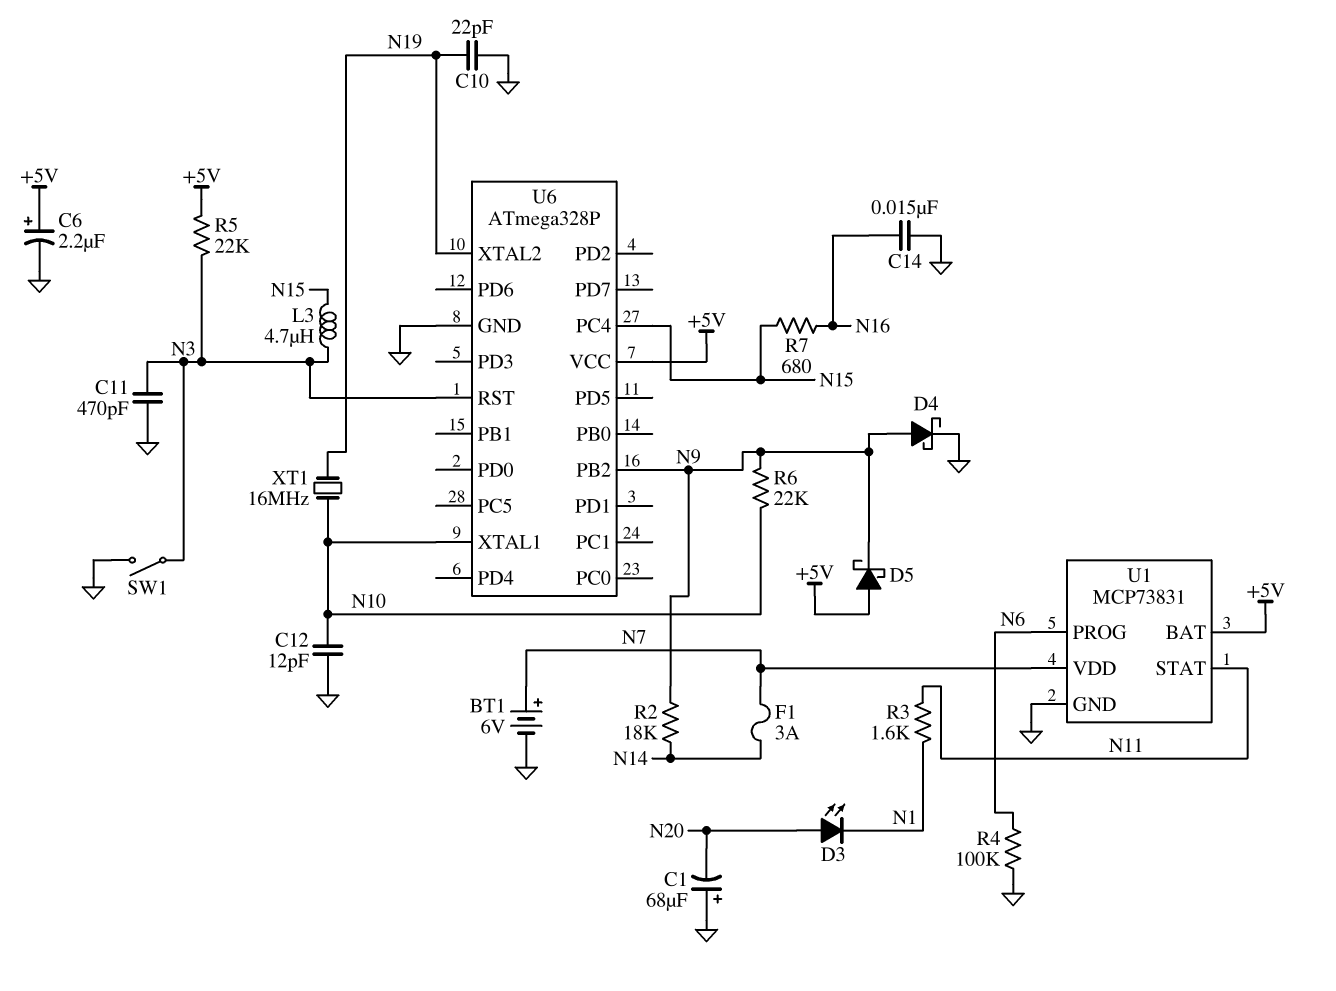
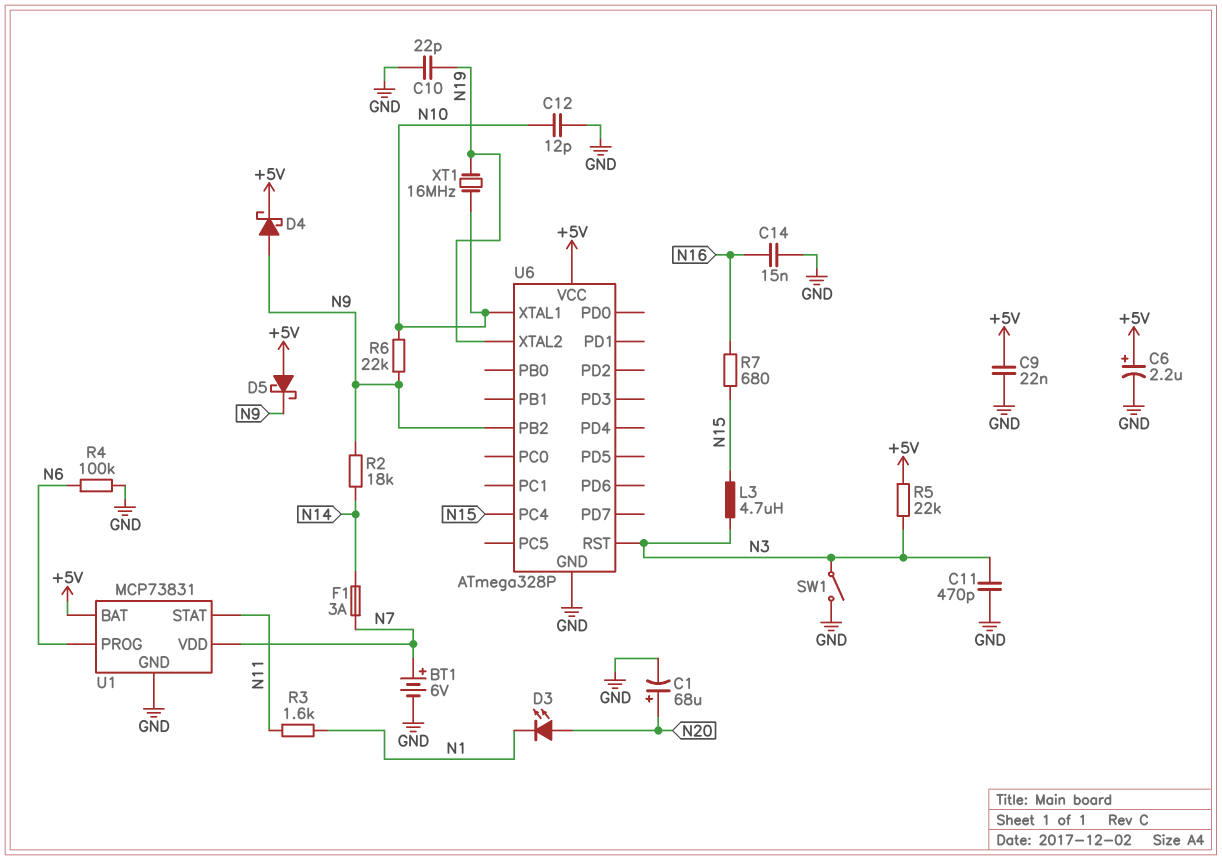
C1: 68uF (plus GND, minus N20) -> 68uF (plus N20, minus GND)
C9: none -> 22nF (+5V, GND)
D4: schottky (A N9, K GND) -> schottky (A N9, K +5V)

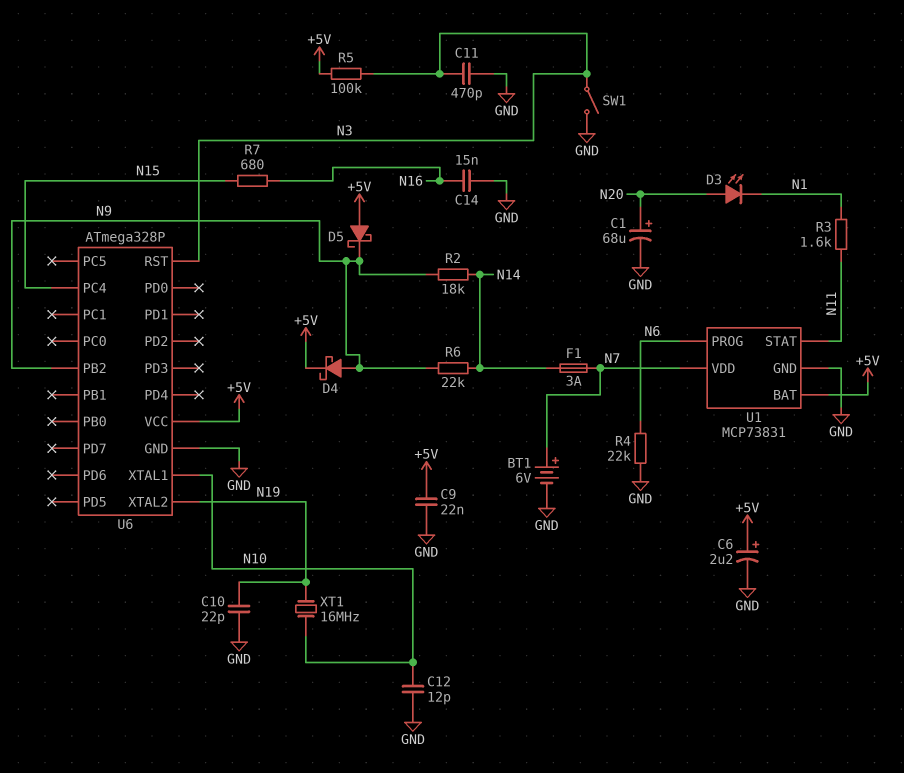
L3: 4.7uH (N3, N15) -> none
R4: 100k (GND, N6) -> 22k (GND, N6)
R5: 22k (+5V, N3) -> 100k (+5V, N3)
R6: 22k (N9, N10) -> 22k (N9, N14)

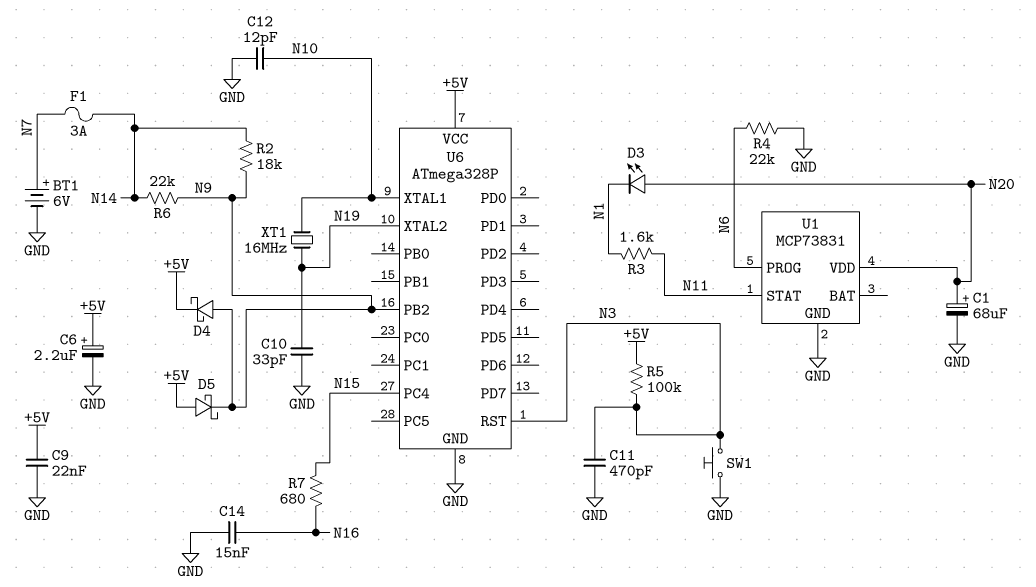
C10: 22pF (GND, N19) -> 33pF (GND, N19)
SW1: switch (GND, N3) -> button (GND, N3)
U1 pin BAT: +5V -> none
U1 pin VDD: N7 -> N20

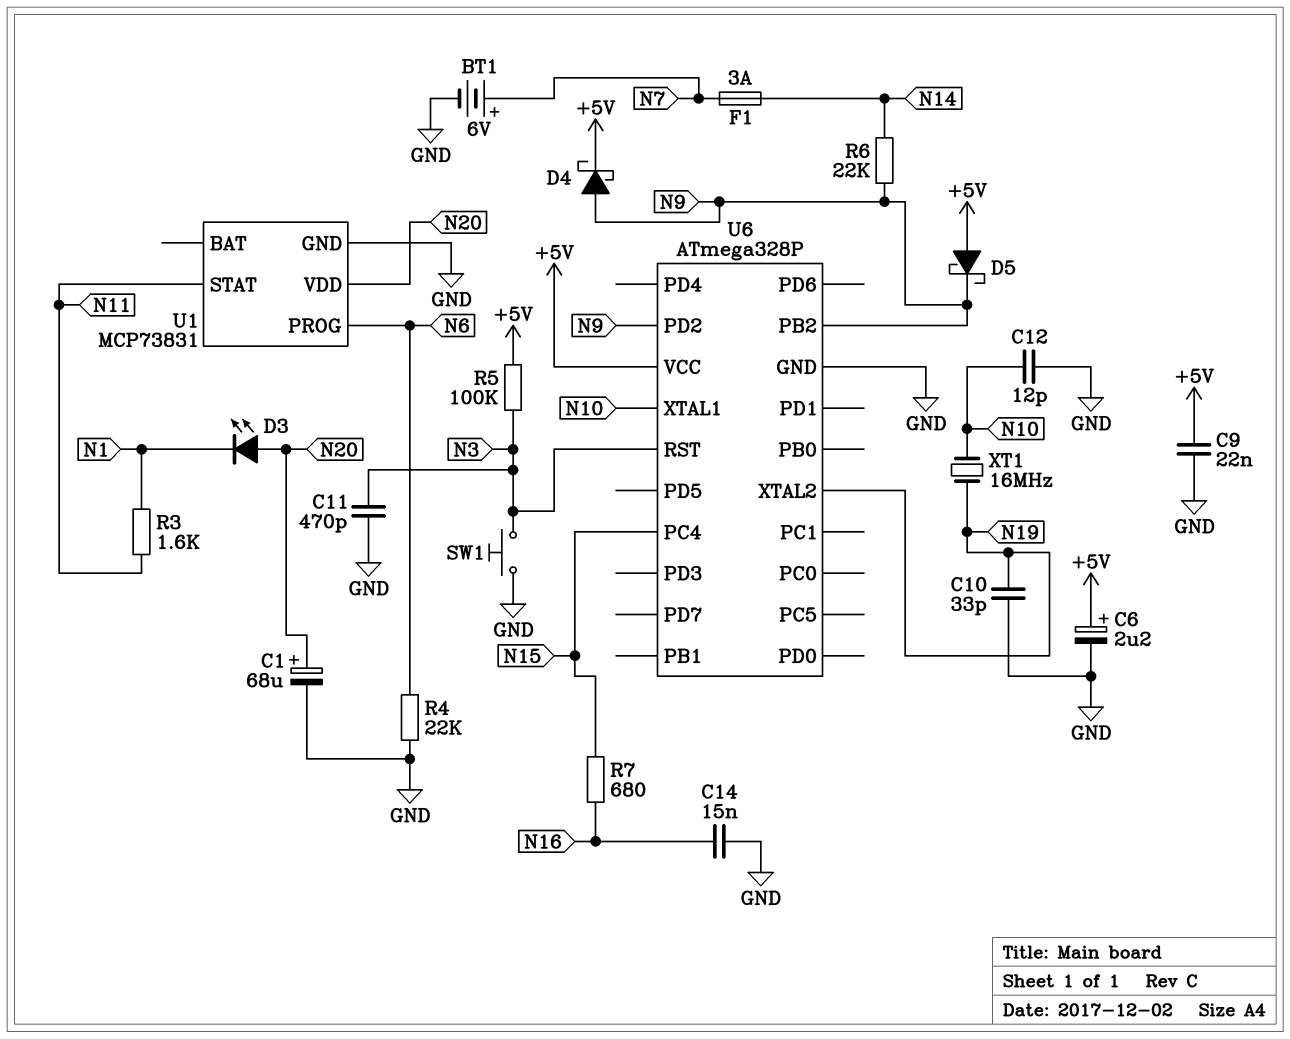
R2: 18k (N9, N14) -> none
U6 pin PD2: none -> N9

